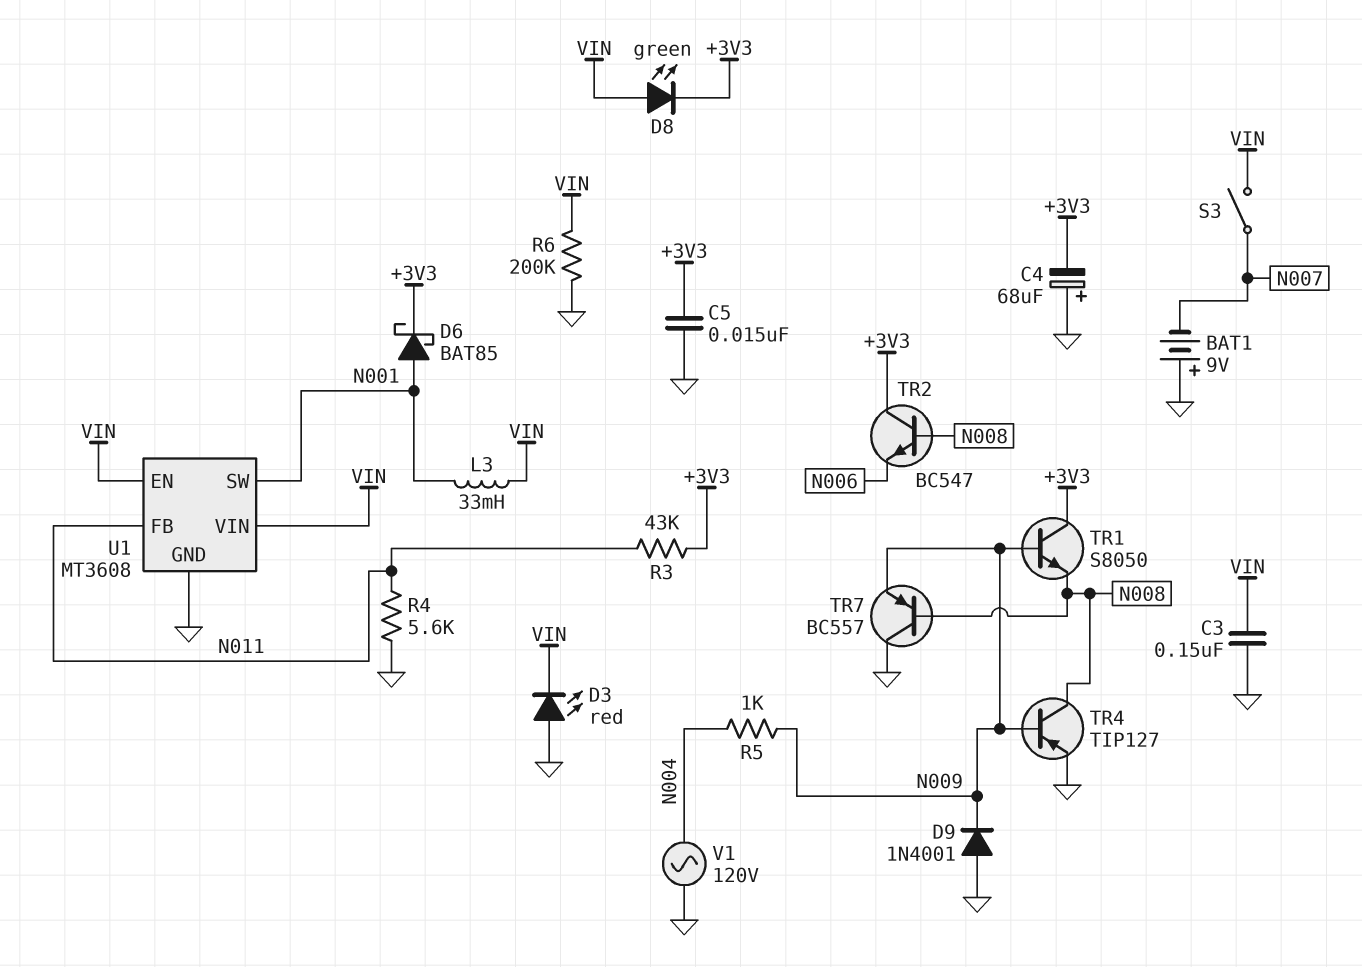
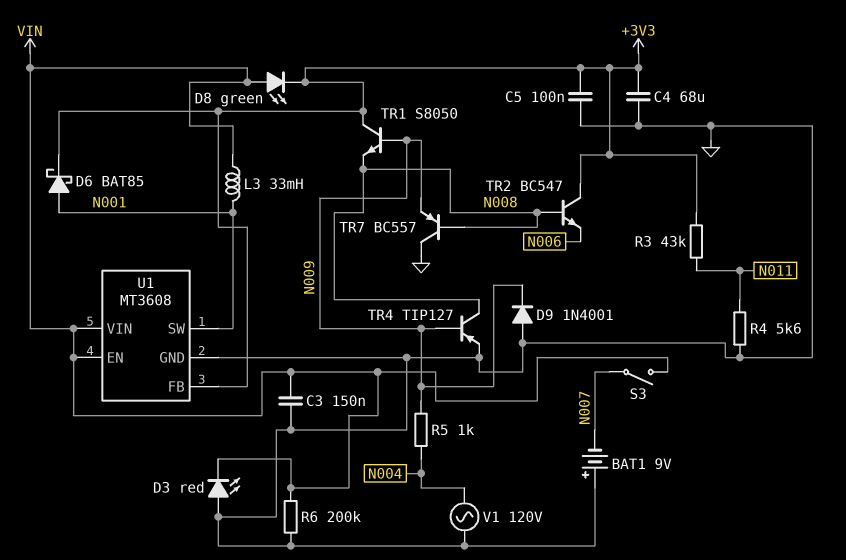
C4: 68uF (plus GND, minus +3V3) -> 68uF (+3V3, GND)
C5: 15nF (+3V3, GND) -> 100nF (+3V3, GND)
U1 pin FB: N011 -> +3V3

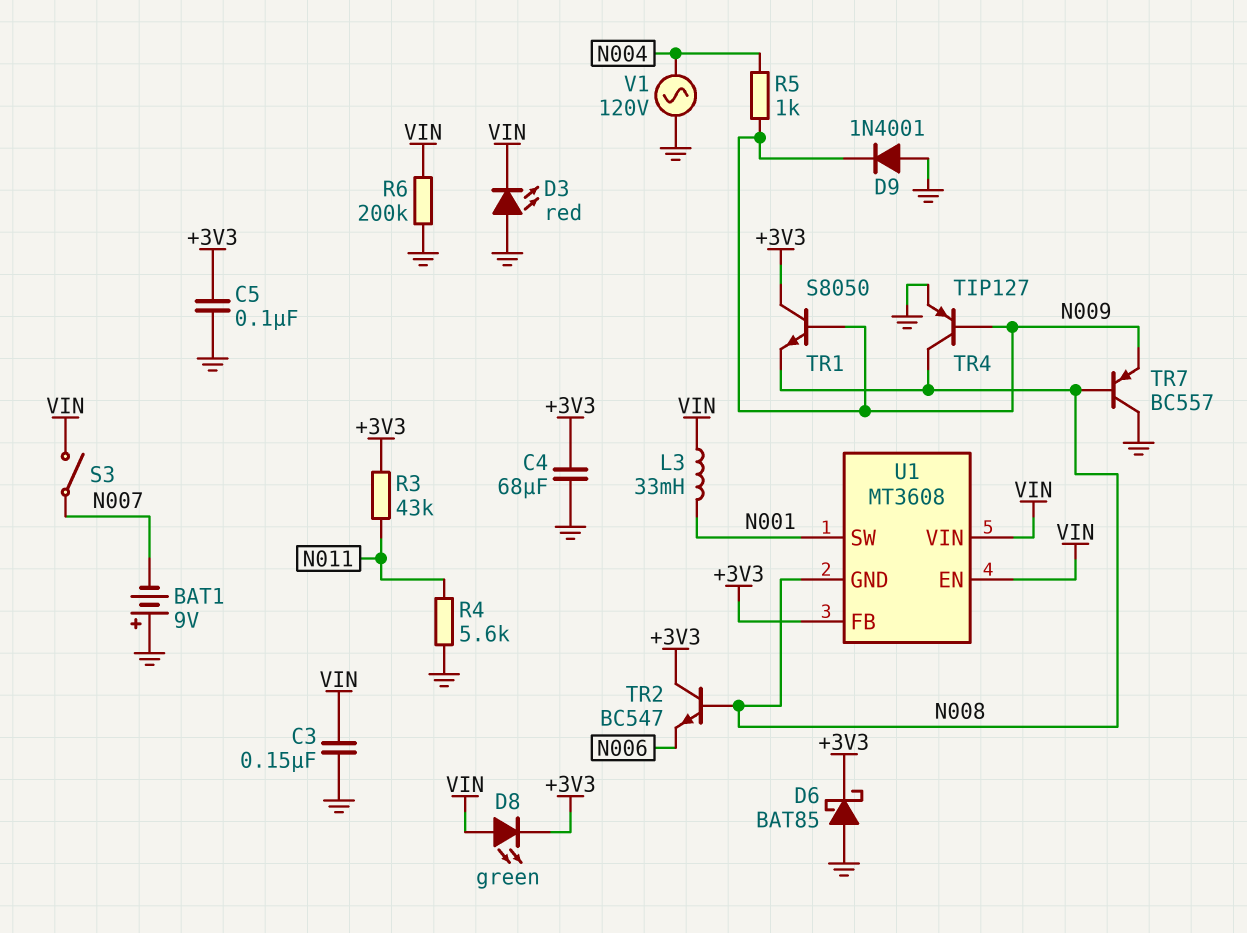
D6: schottky BAT85 (A N001, K +3V3) -> schottky BAT85 (A GND, K +3V3)
U1 pin GND: GND -> N008

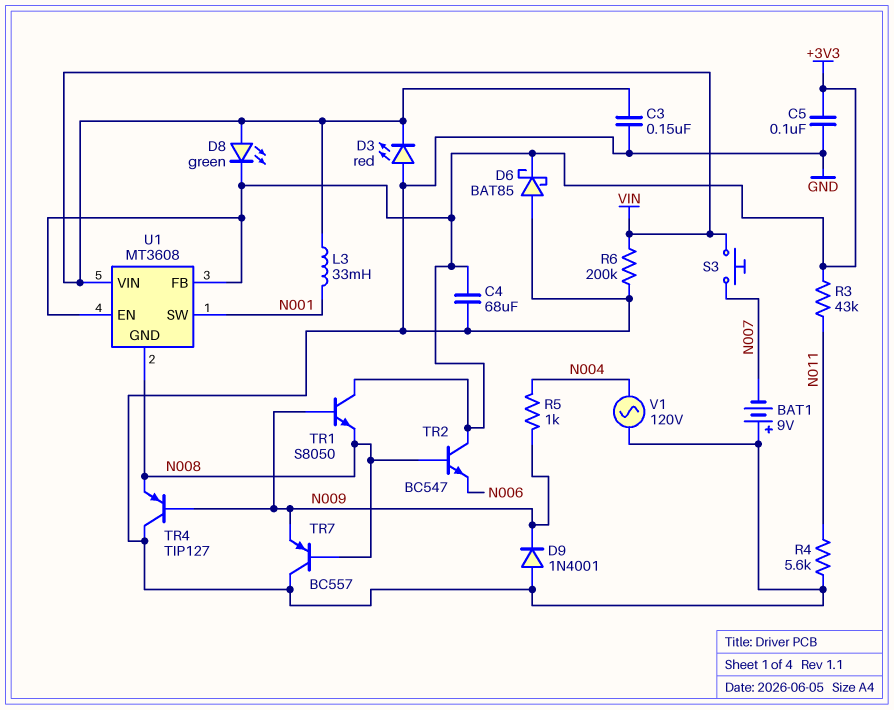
S3: switch (N007, VIN) -> button (N007, VIN)
TR4: PNP TIP127 (B N009, C N008, E GND) -> PNP TIP127 (B N009, C GND, E N008)
U1 pin EN: VIN -> +3V3

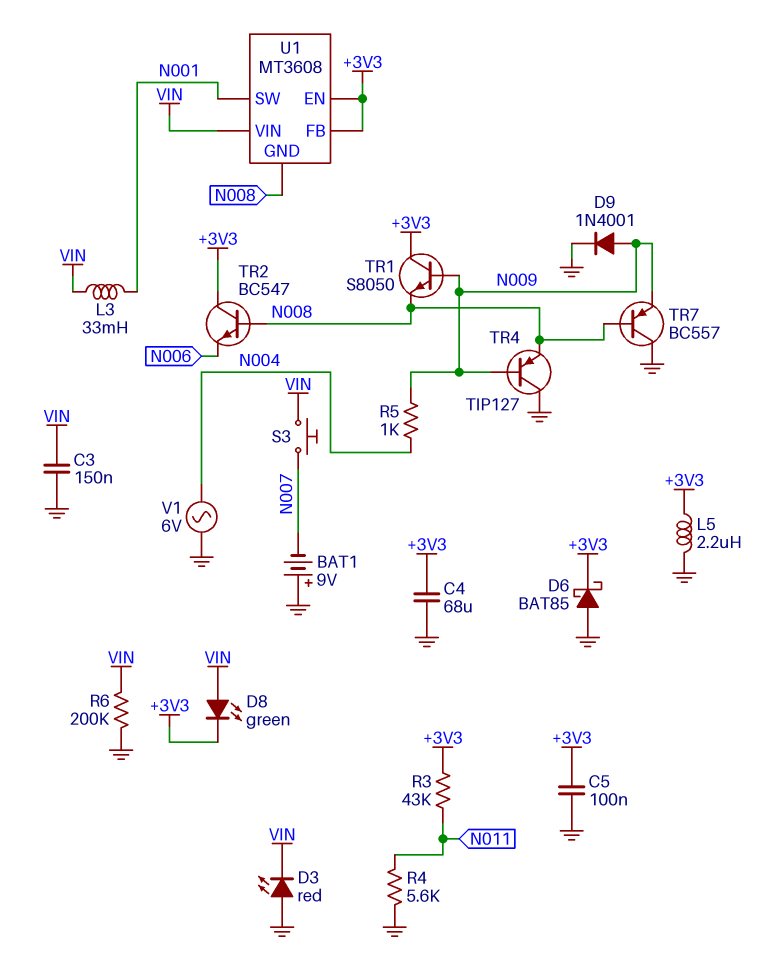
D9: diode 1N4001 (A GND, K N009) -> diode 1N4001 (A N009, K GND)
L5: none -> 2.2uH (+3V3, GND)
V1: AC 120V (GND, N004) -> AC 6V (GND, N004)

